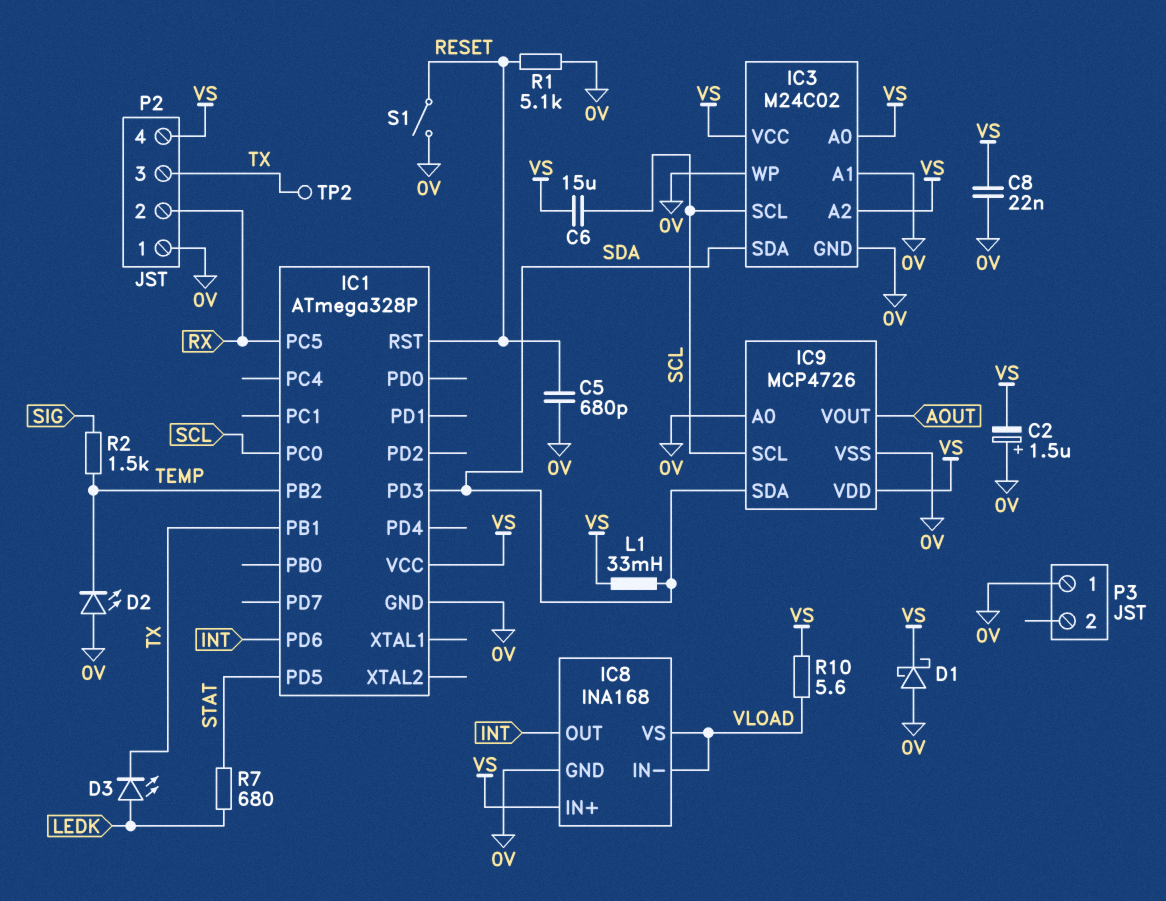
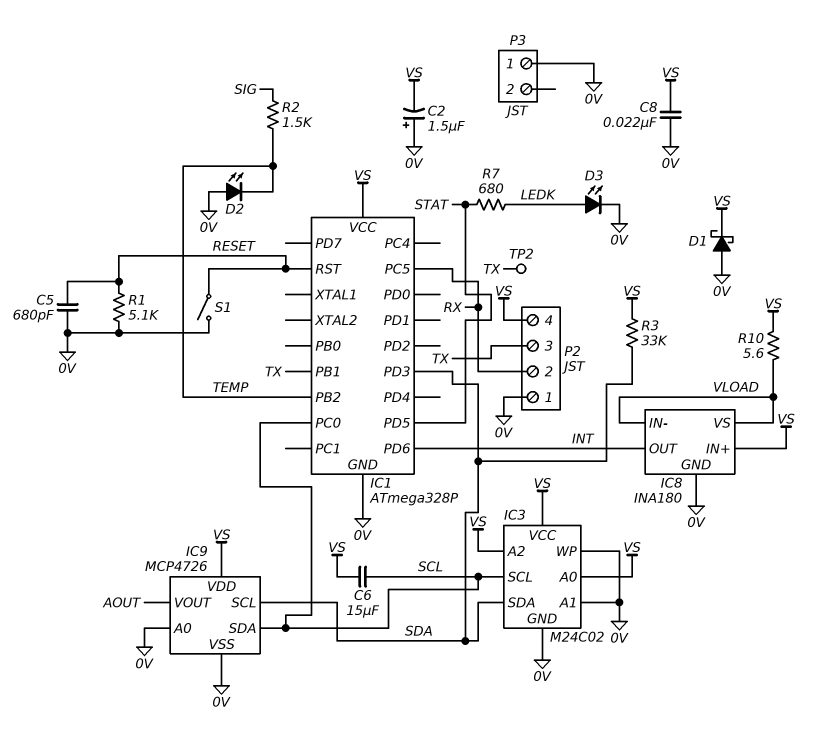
D3: LED (A LEDK, K TX) -> LED (A LEDK, K 0V)
IC8: INA168 -> INA180
IC9 pin SCL: SCL -> SDA
IC9 pin SDA: SDA -> SCL
L1: 33mH (SDA, VS) -> none
R3: none -> 33k (SDA, VS)

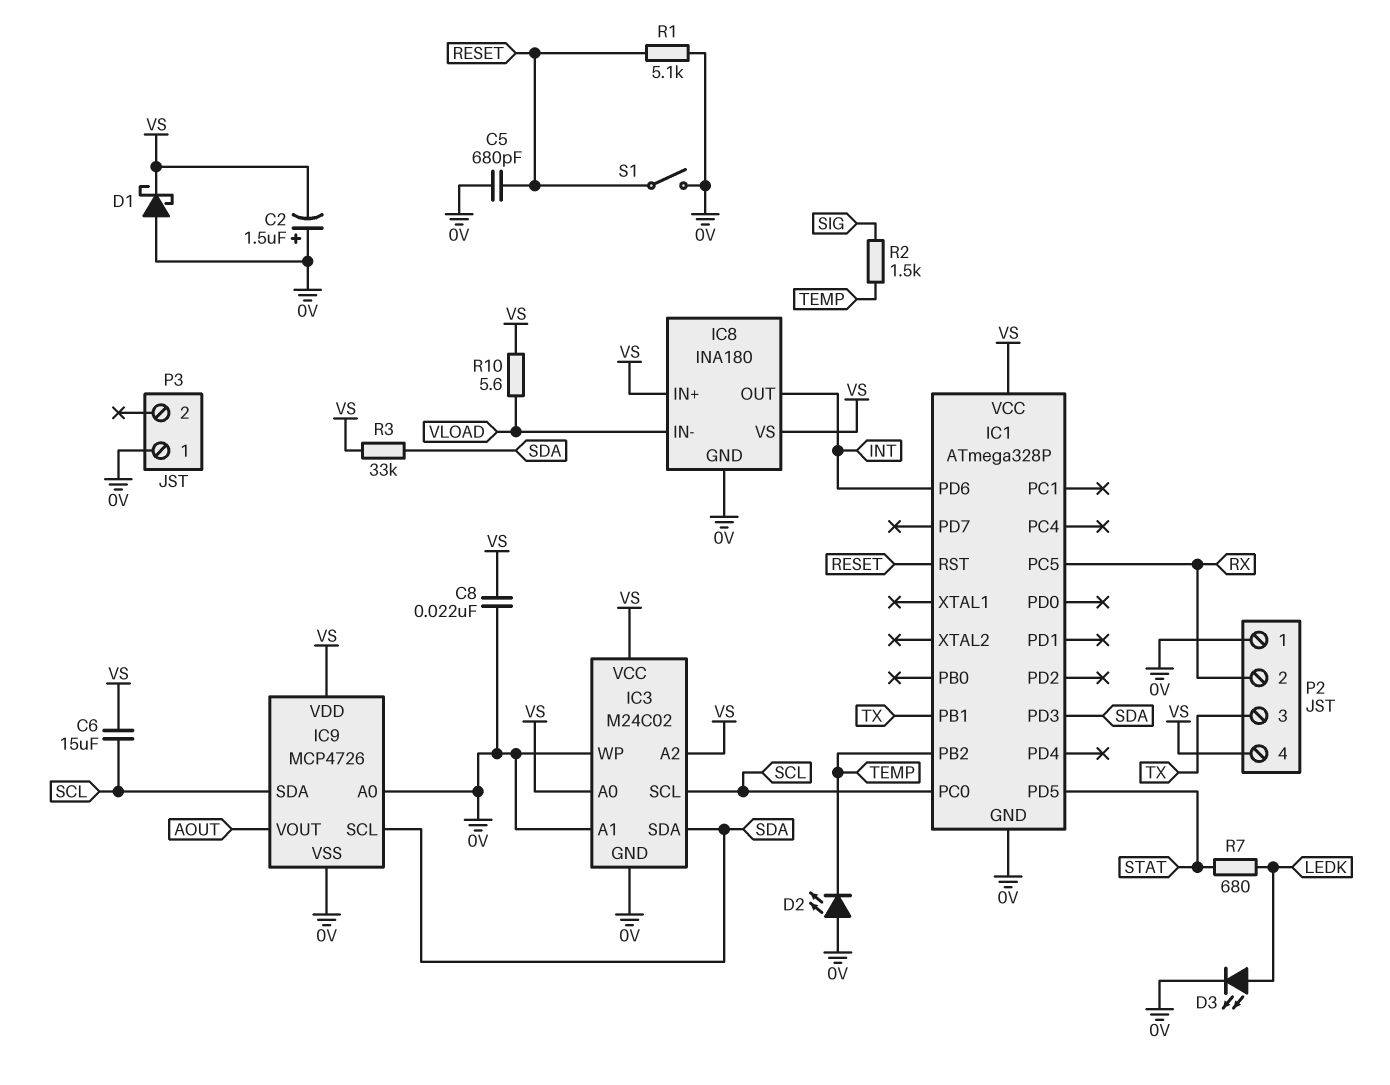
IC8 pin VS: VLOAD -> VS
TP2: test point (TX) -> none

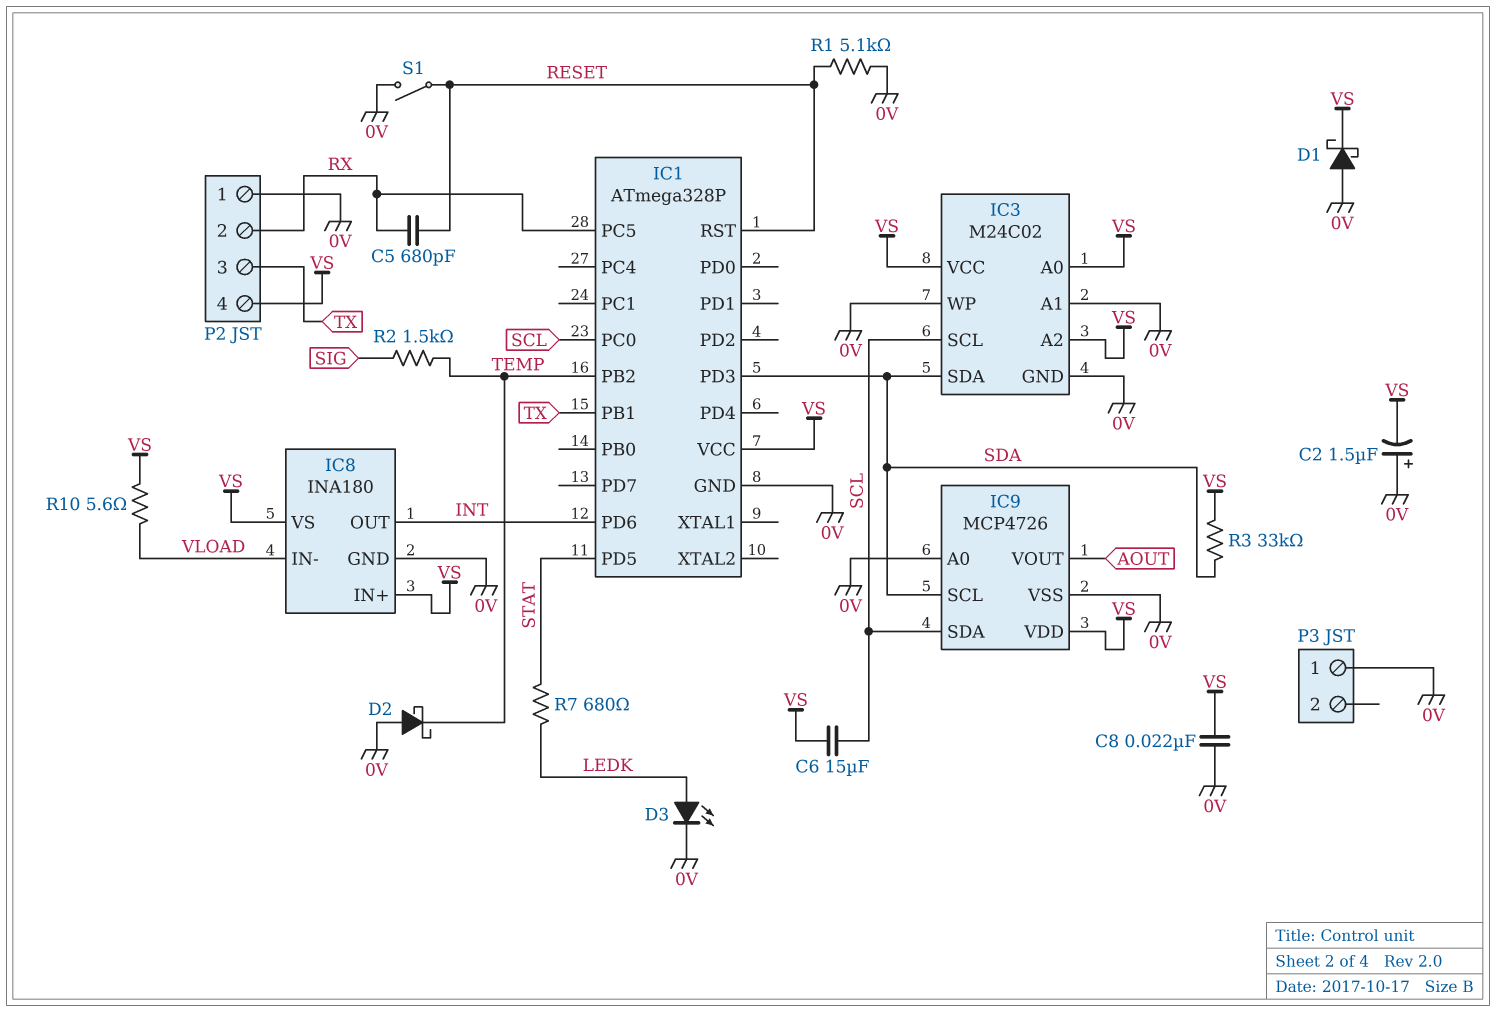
C5: 680pF (0V, RESET) -> 680pF (RESET, RX)
D2: LED (A 0V, K TEMP) -> schottky (A 0V, K TEMP)

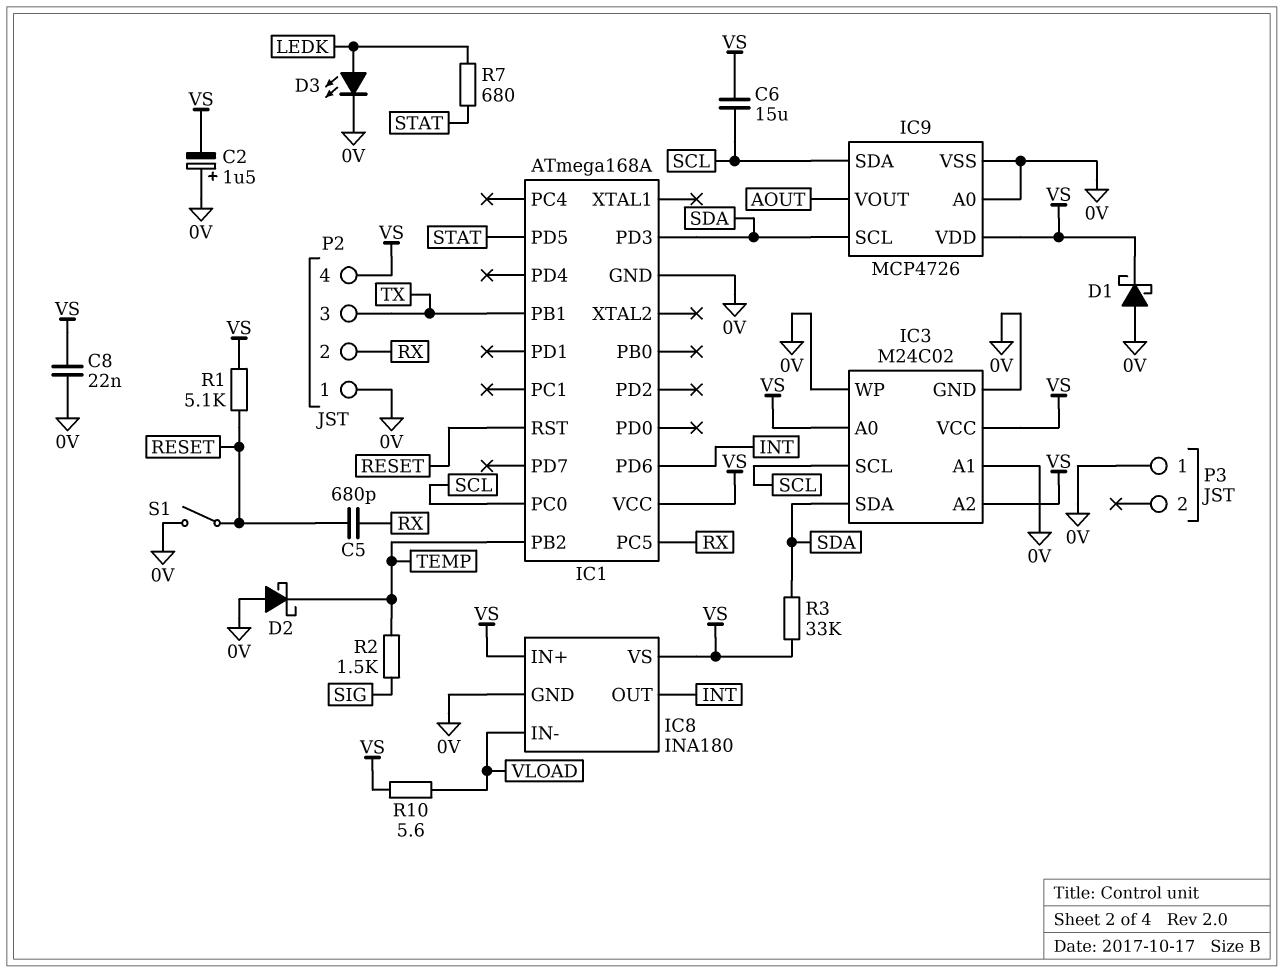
IC1: ATmega328P -> ATmega168A
R1: 5.1k (0V, RESET) -> 5.1k (RESET, VS)

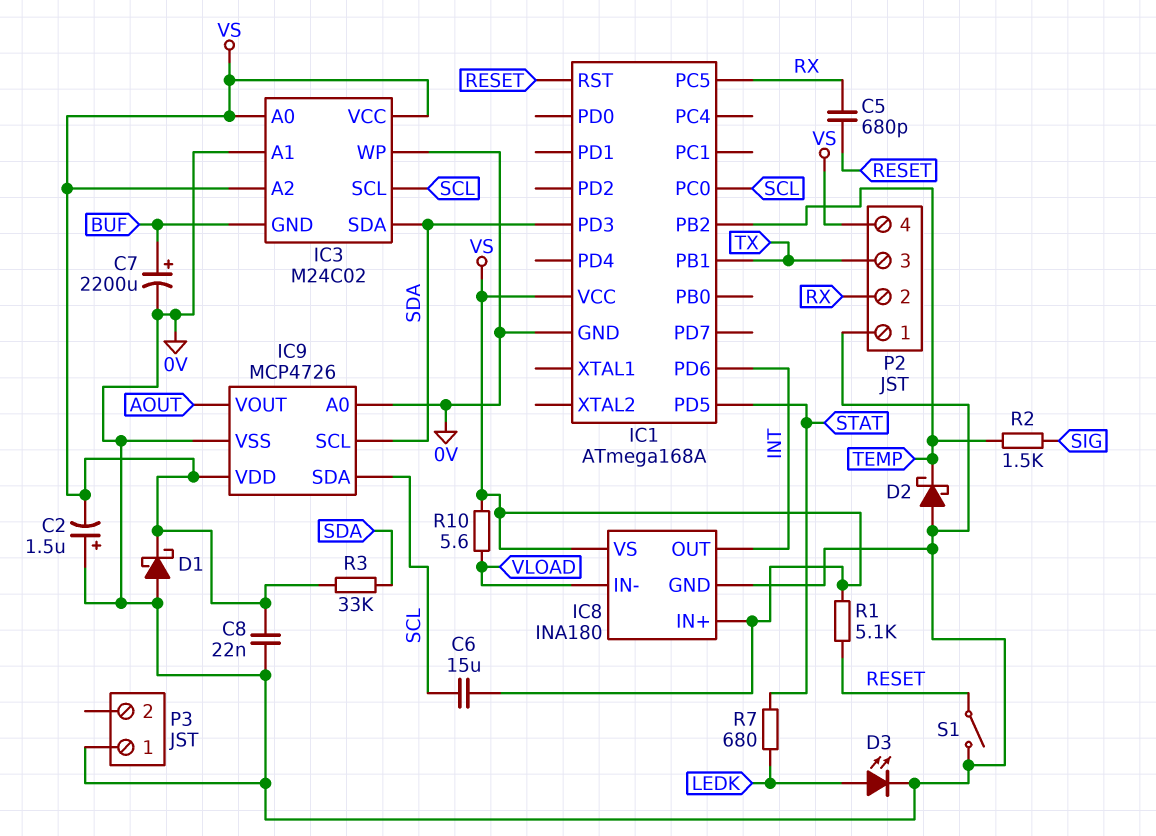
C7: none -> 2200uF (plus BUF, minus 0V)
IC3 pin GND: 0V -> BUF

